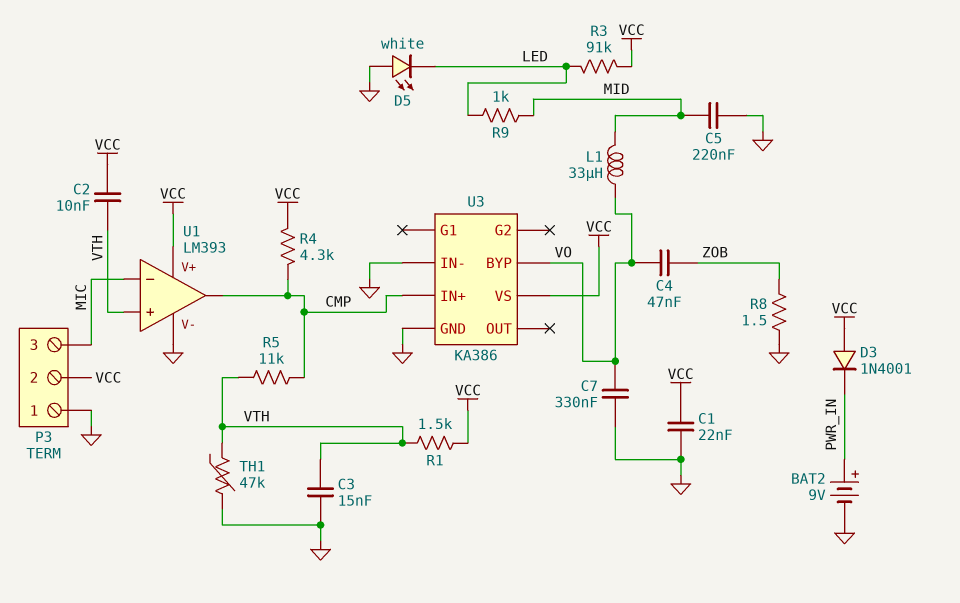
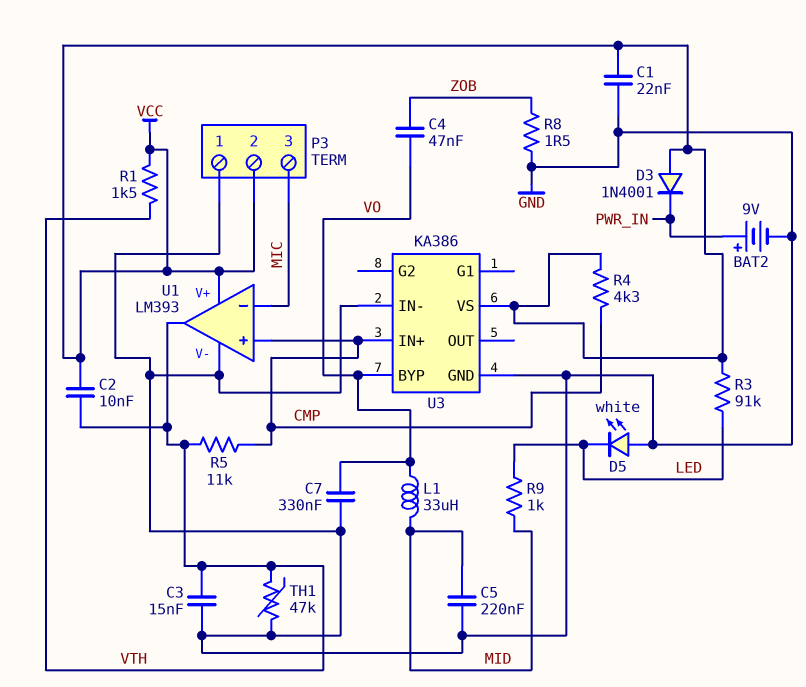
U1 pin in+: VTH -> CMP
U1 pin out: CMP -> VTH

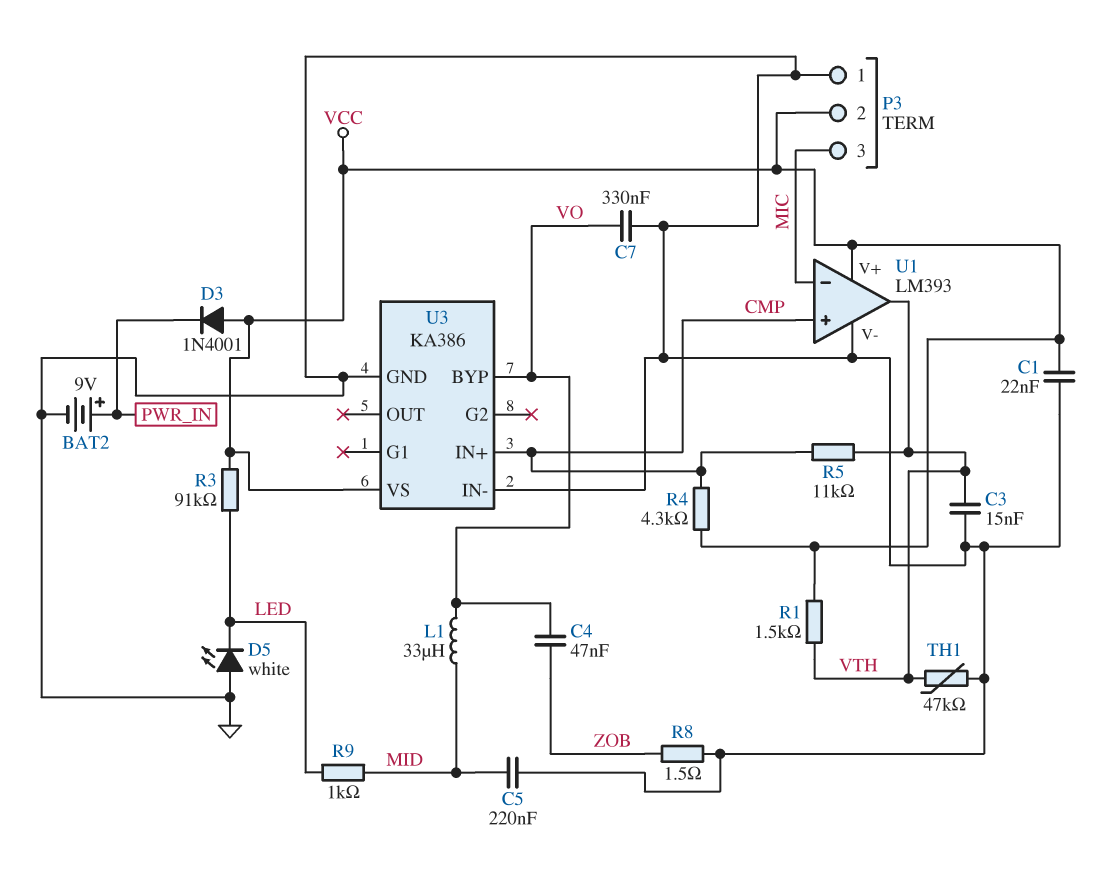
C2: 10nF (VCC, VTH) -> none

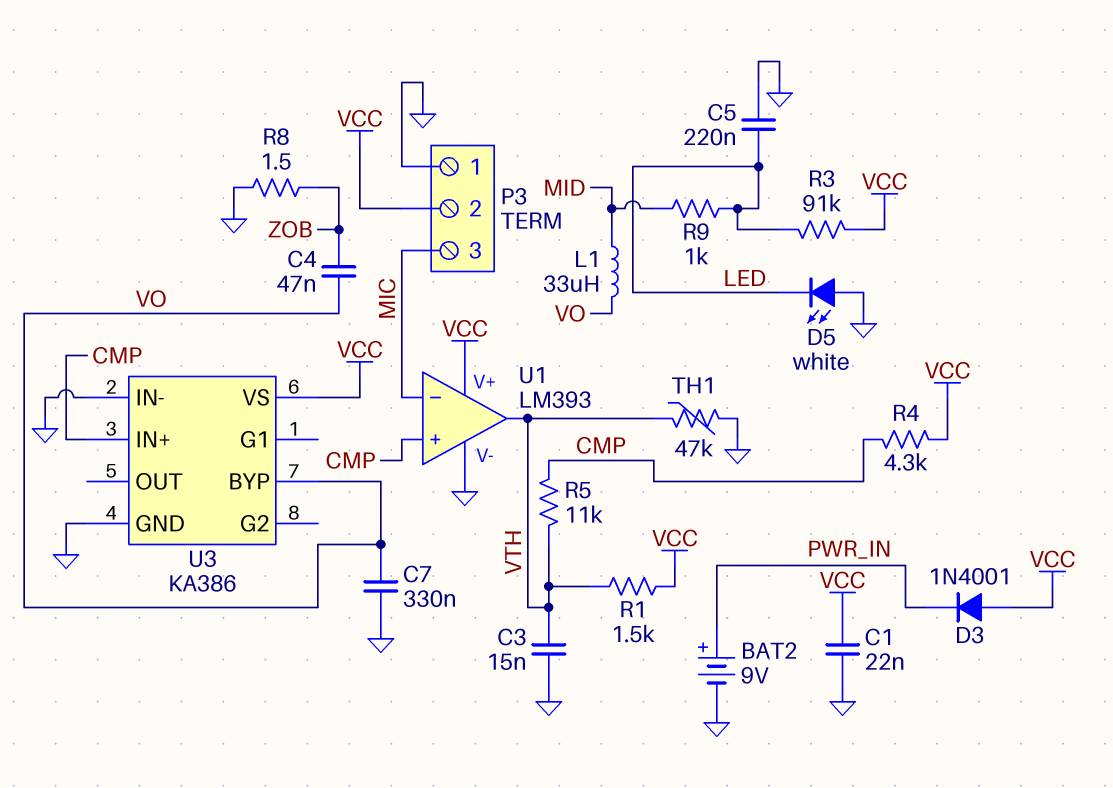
C5: 220nF (GND, MID) -> 220nF (GND, LED)

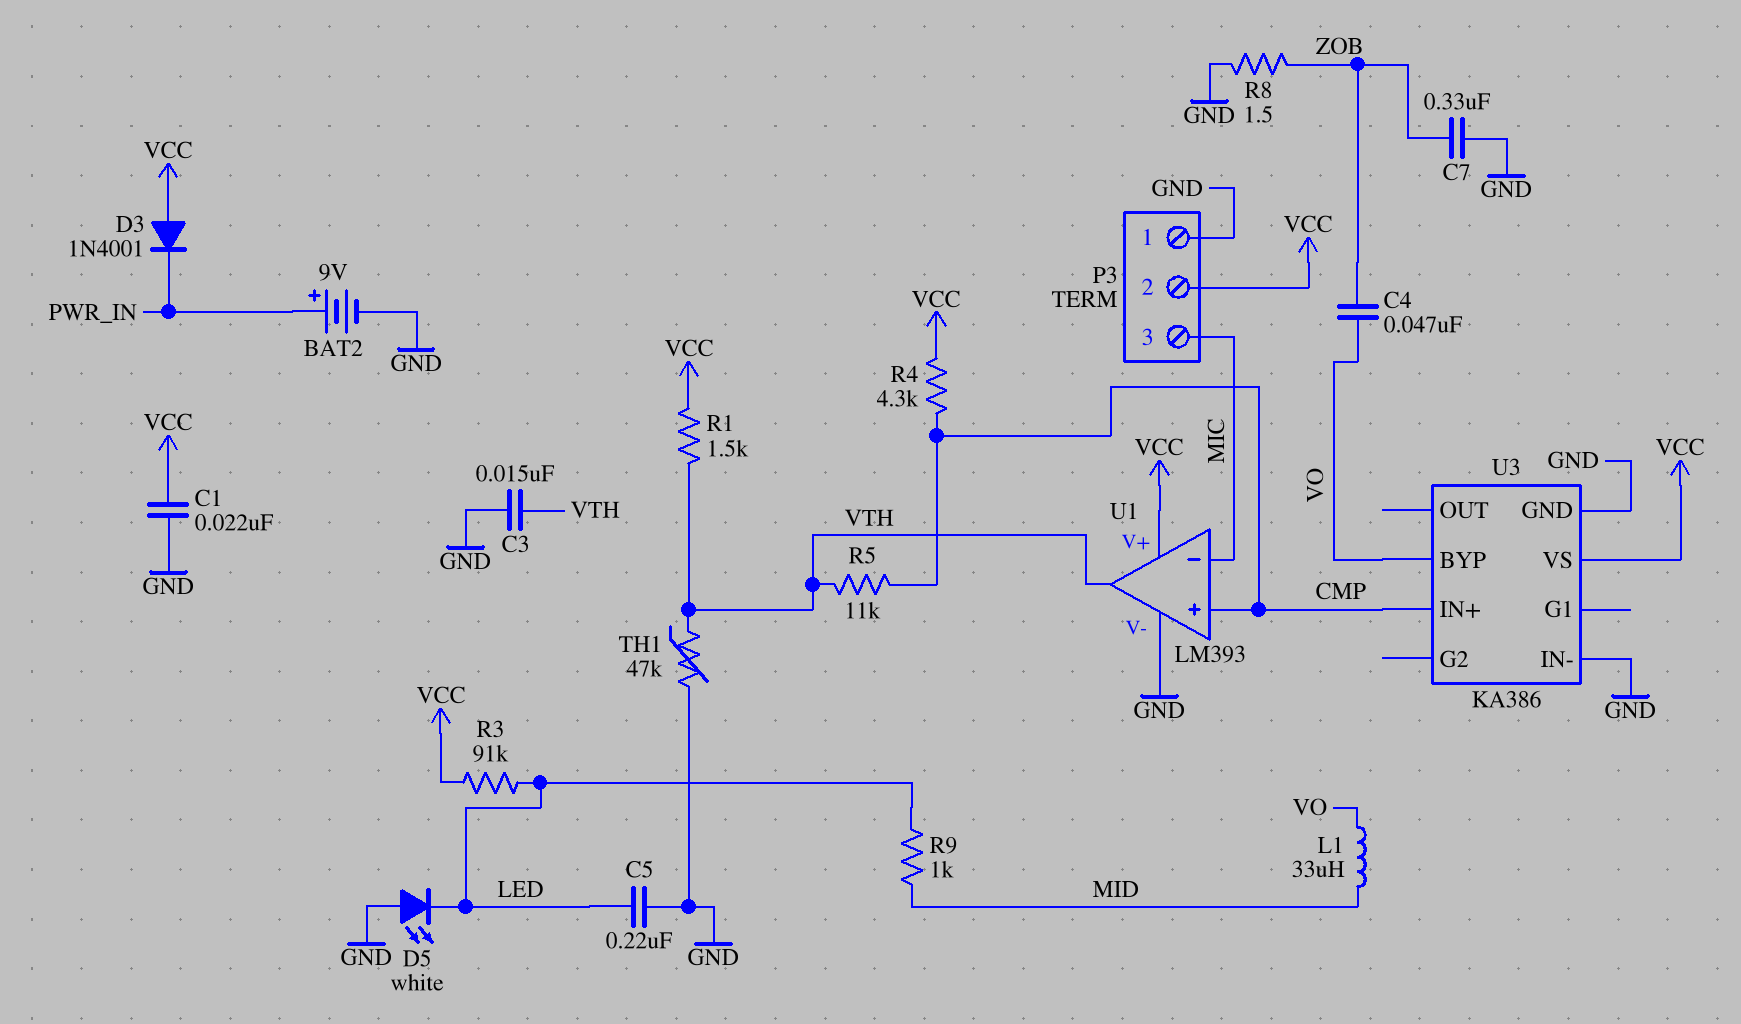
C7: 330nF (GND, VO) -> 330nF (GND, ZOB)

